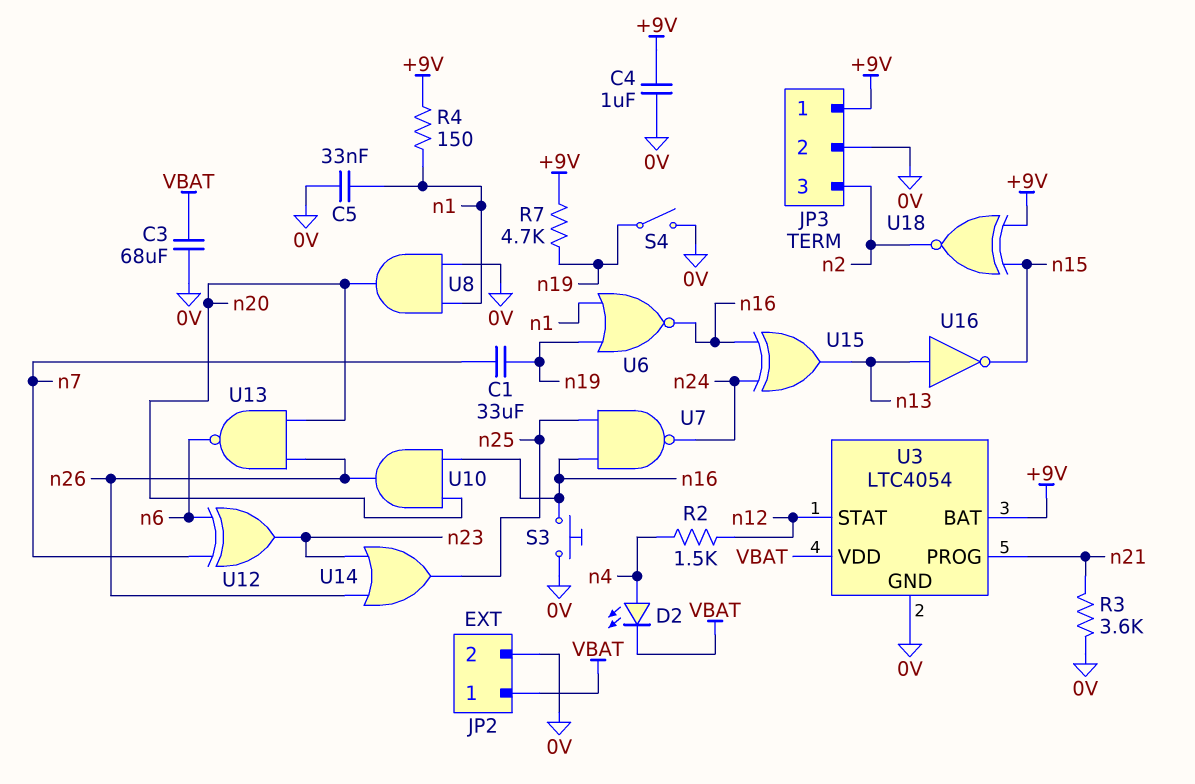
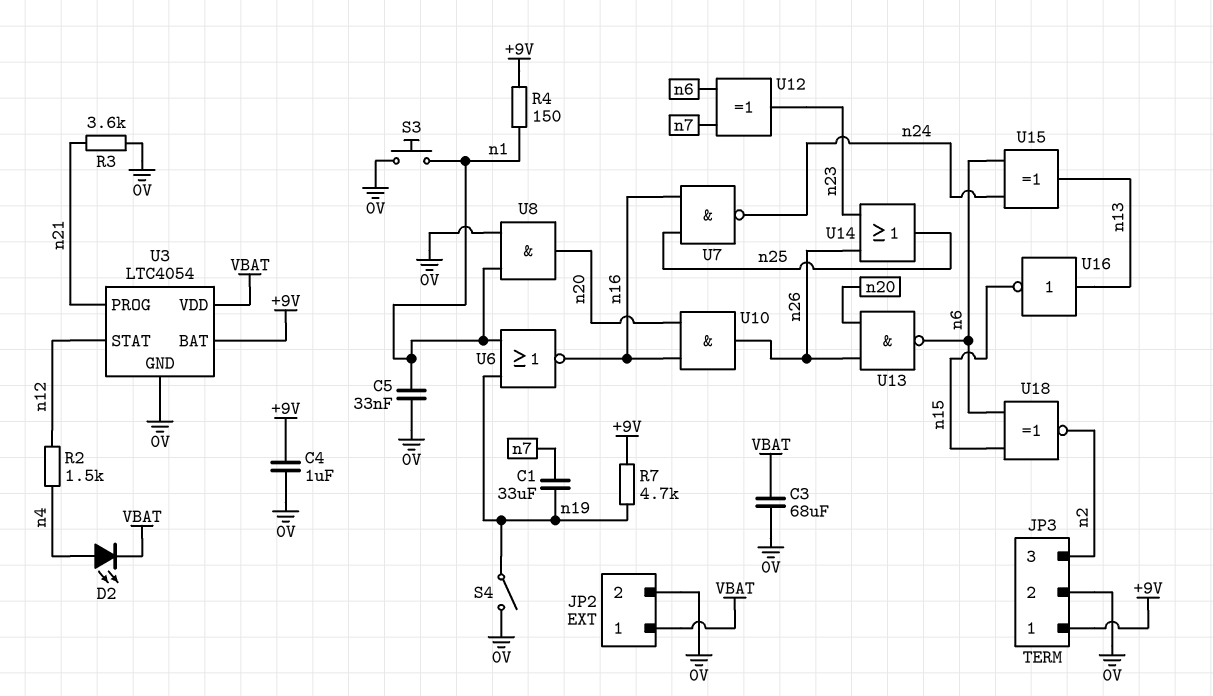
S3: button (0V, n16) -> button (0V, n1)
U15: XOR (in n16, in n24, out n13) -> XOR (in n6, in n24, out n13)
U18: XNOR (in +9V, in n15, out n2) -> XNOR (in n6, in n15, out n2)

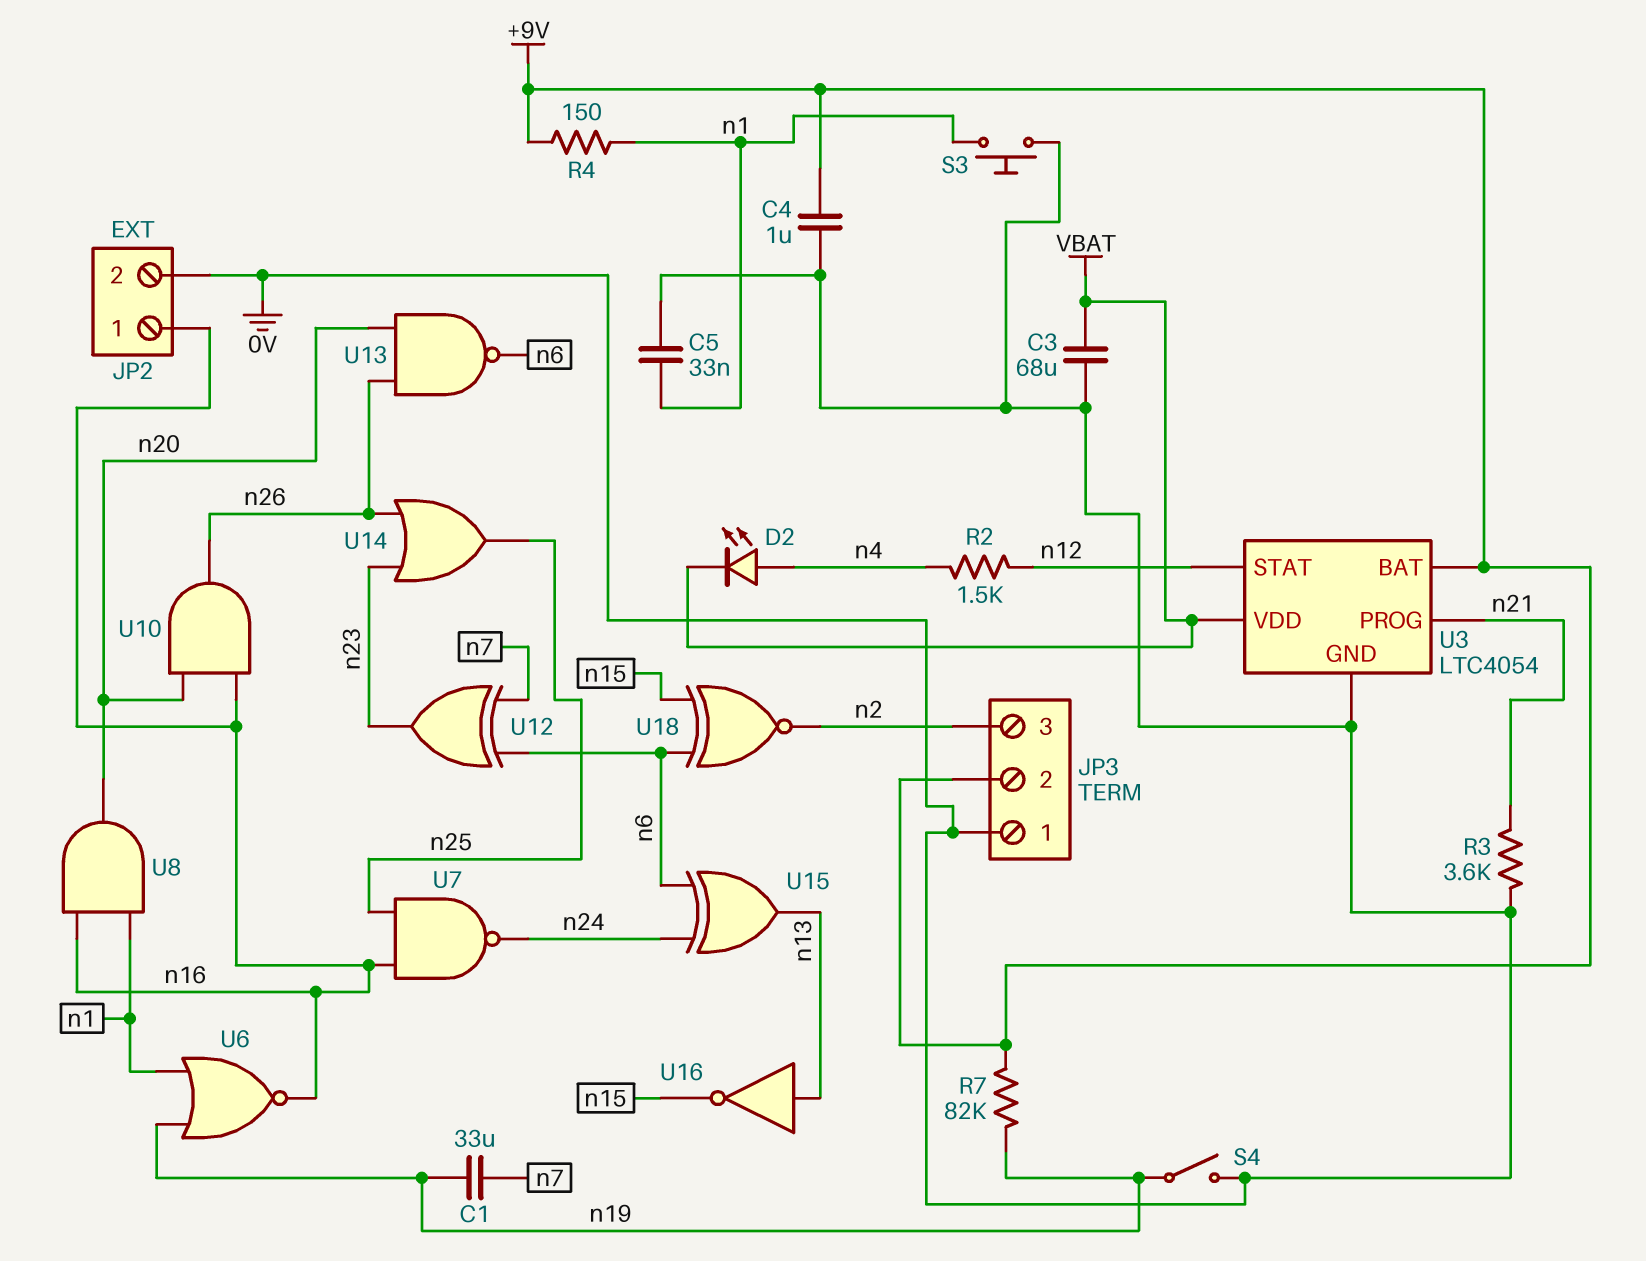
JP2 pin 1: VBAT -> n16
JP3 pin 1: +9V -> 0V
JP3 pin 2: 0V -> +9V
R7: 4.7k (+9V, n19) -> 82k (+9V, n19)
U8: AND (in 0V, in n1, out n20) -> AND (in n1, in n16, out n20)

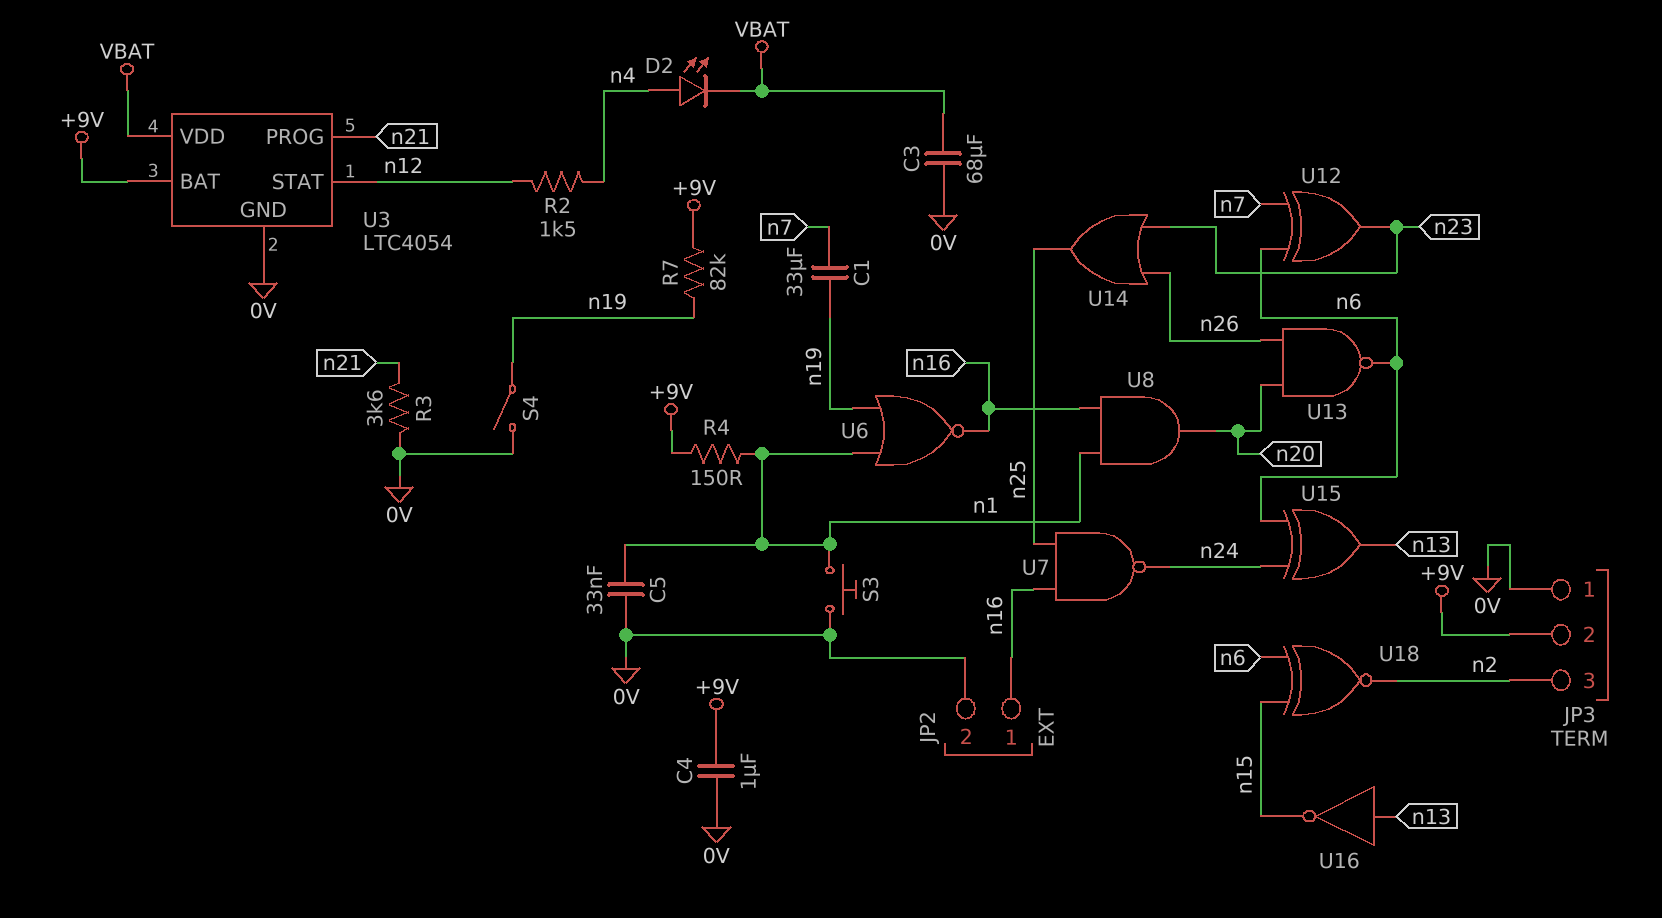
U10: AND (in n16, in n20, out n26) -> none

